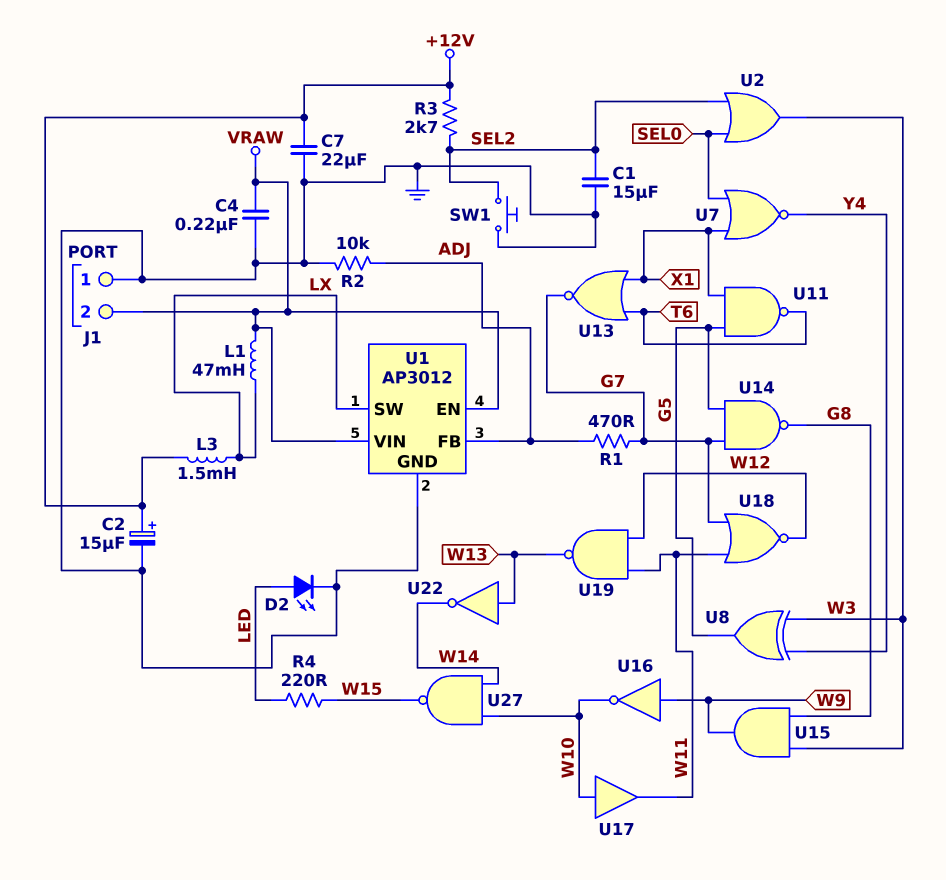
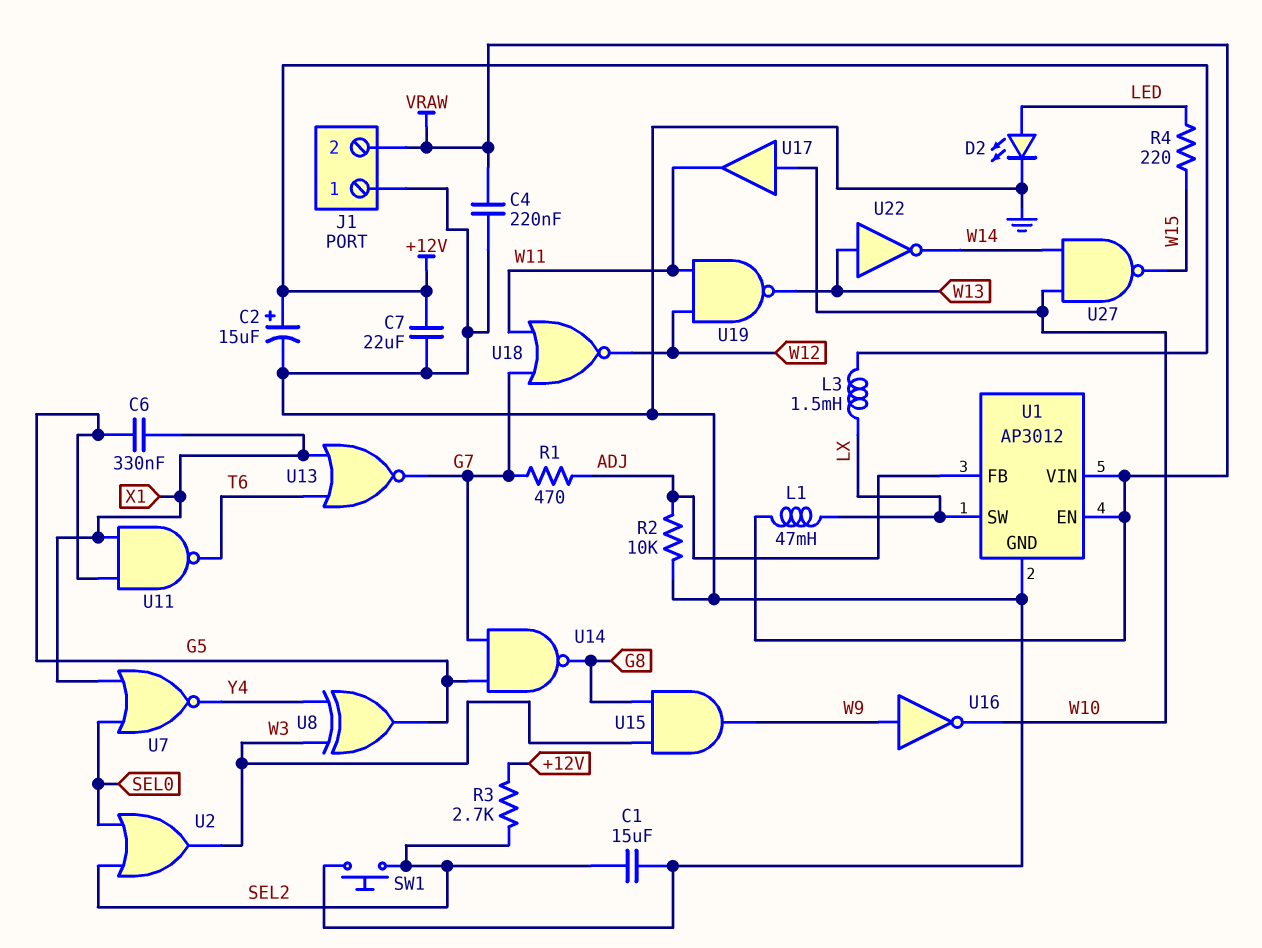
C6: none -> 330nF (G5, X1)

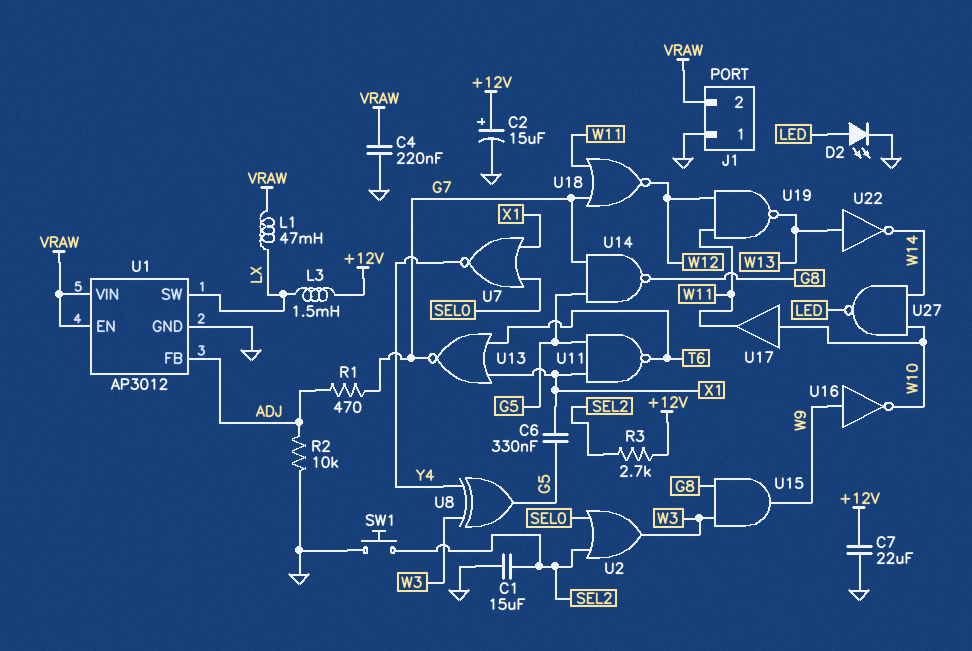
R4: 220 (LED, W15) -> none
U27: NAND (in W10, in W14, out W15) -> NAND (in W10, in W14, out LED)

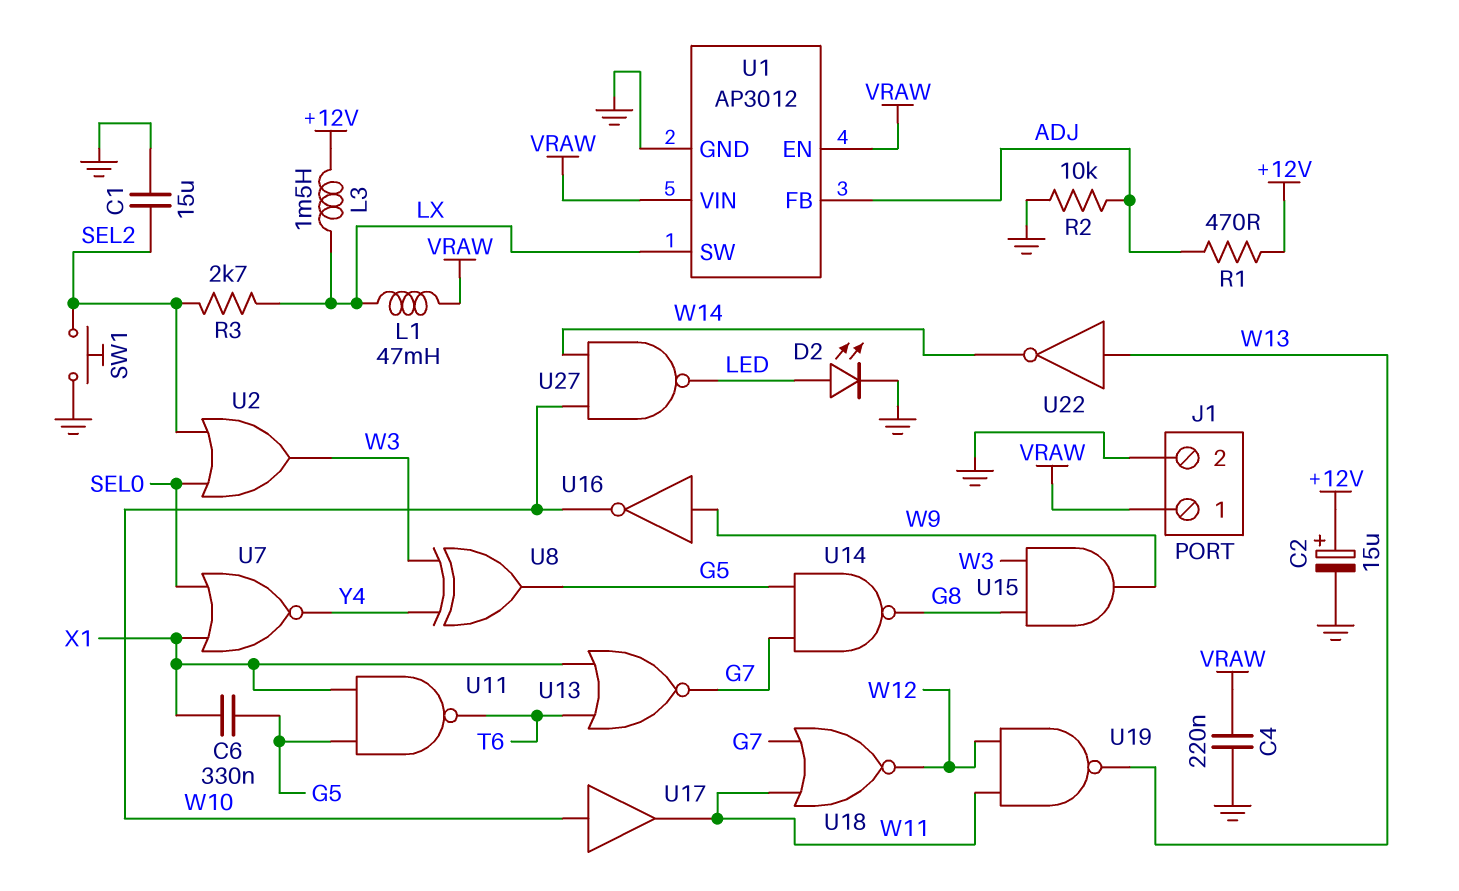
C7: 22uF (+12V, GND) -> none
J1 pin 1: GND -> VRAW
J1 pin 2: VRAW -> GND
R1: 470 (ADJ, G7) -> 470 (+12V, ADJ)
R3: 2.7k (+12V, SEL2) -> 2.7k (LX, SEL2)

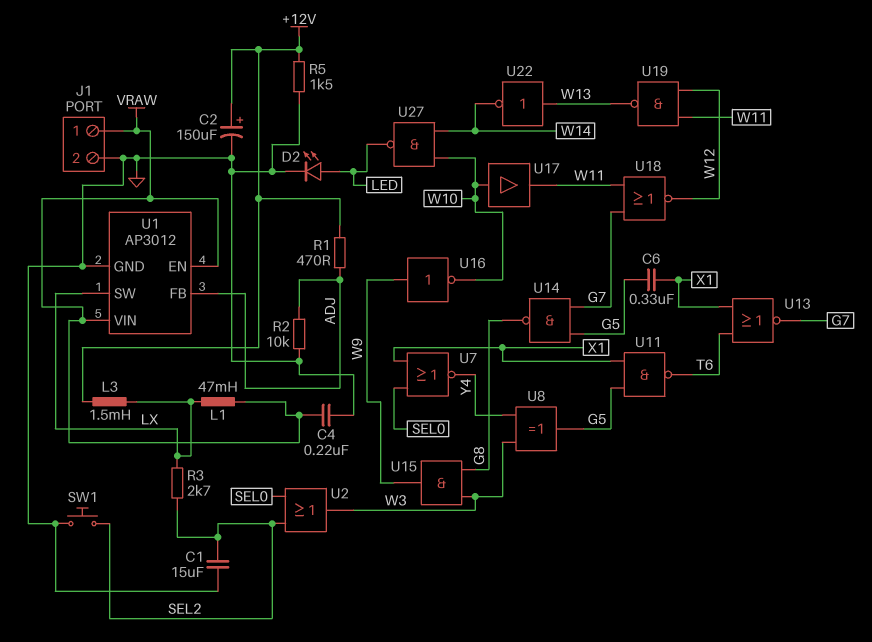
C2: 15uF (plus +12V, minus GND) -> 150uF (plus +12V, minus GND)
R5: none -> 1.5k (+12V, GND)

